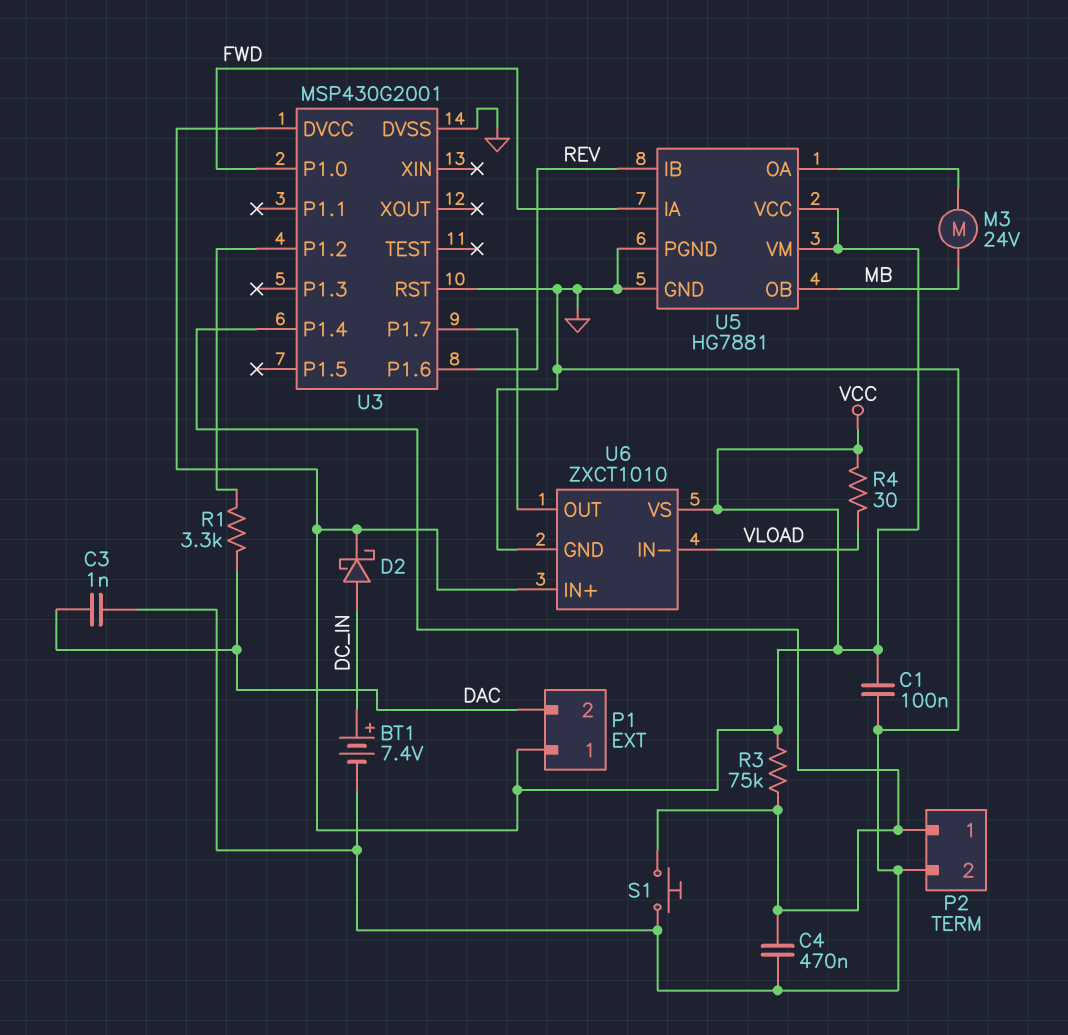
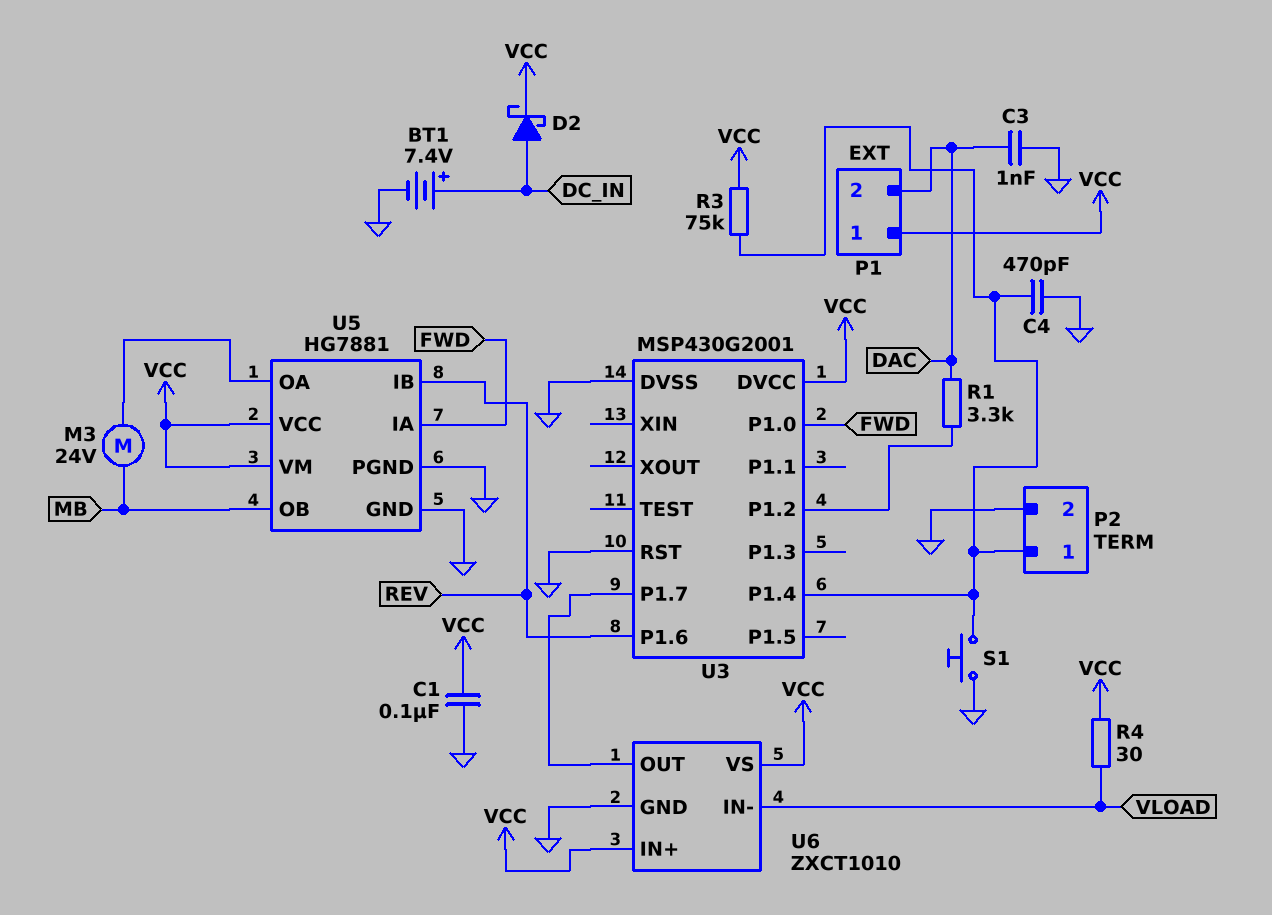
C4: 470nF (GND, P2/1) -> 470pF (GND, P2/1)

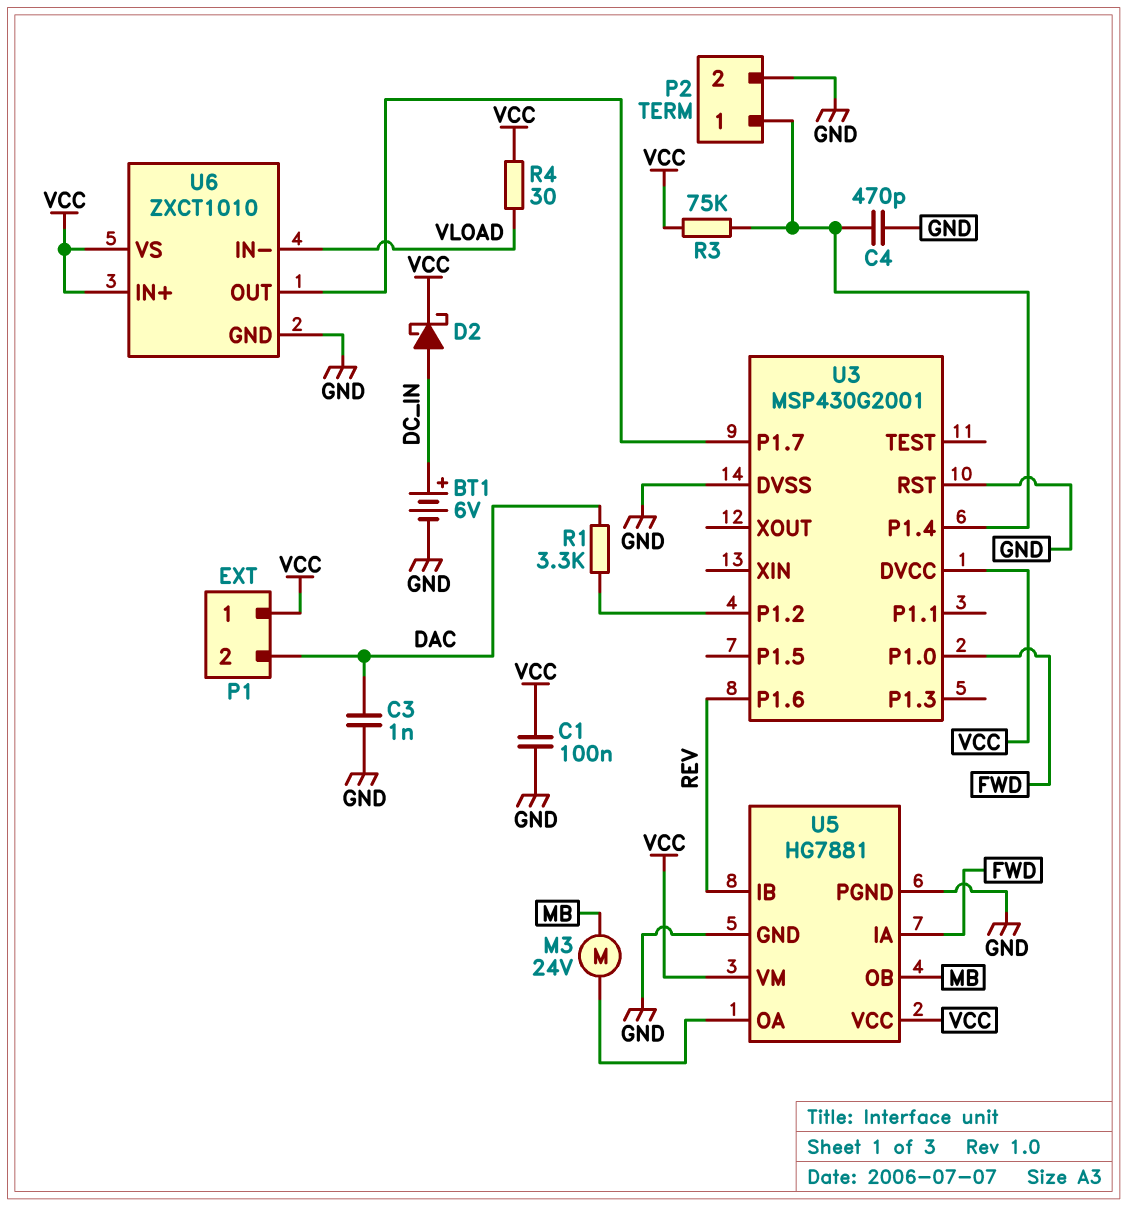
BT1: 7.4V (plus DC_IN, minus GND) -> 6V (plus DC_IN, minus GND)
S1: button (GND, P2/1) -> none

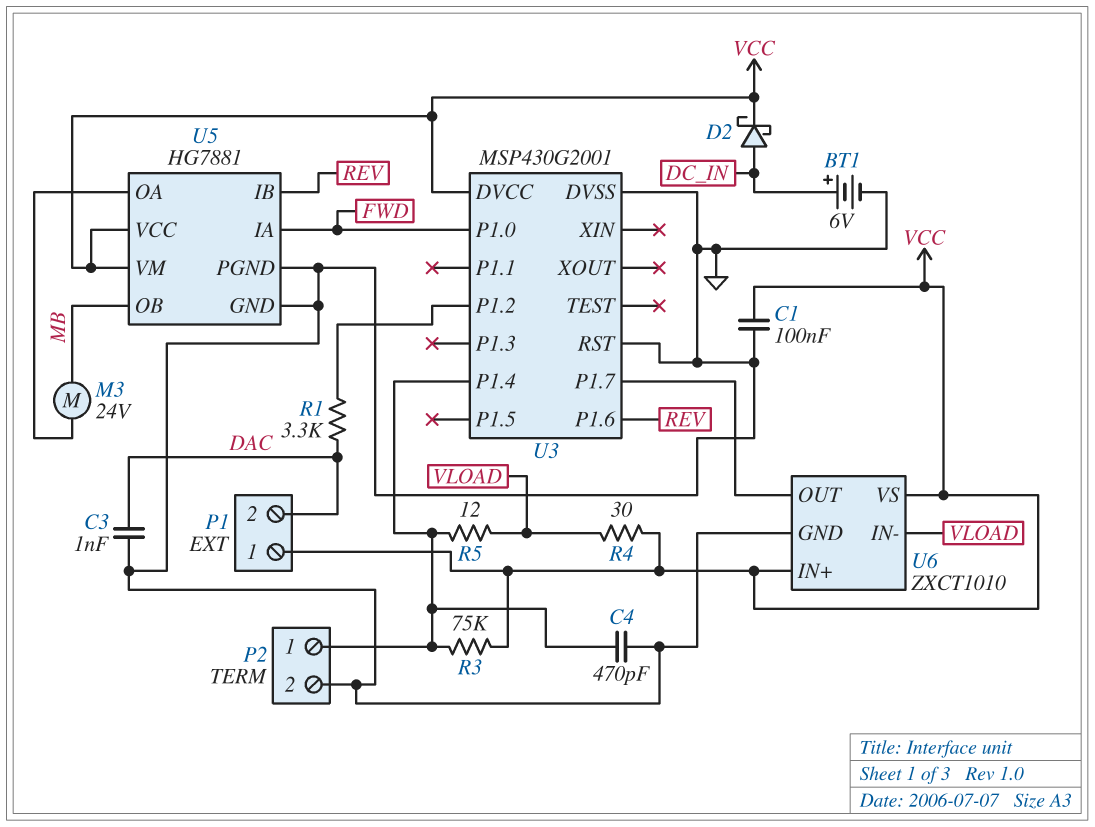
R5: none -> 12 (P2/1, VLOAD)

